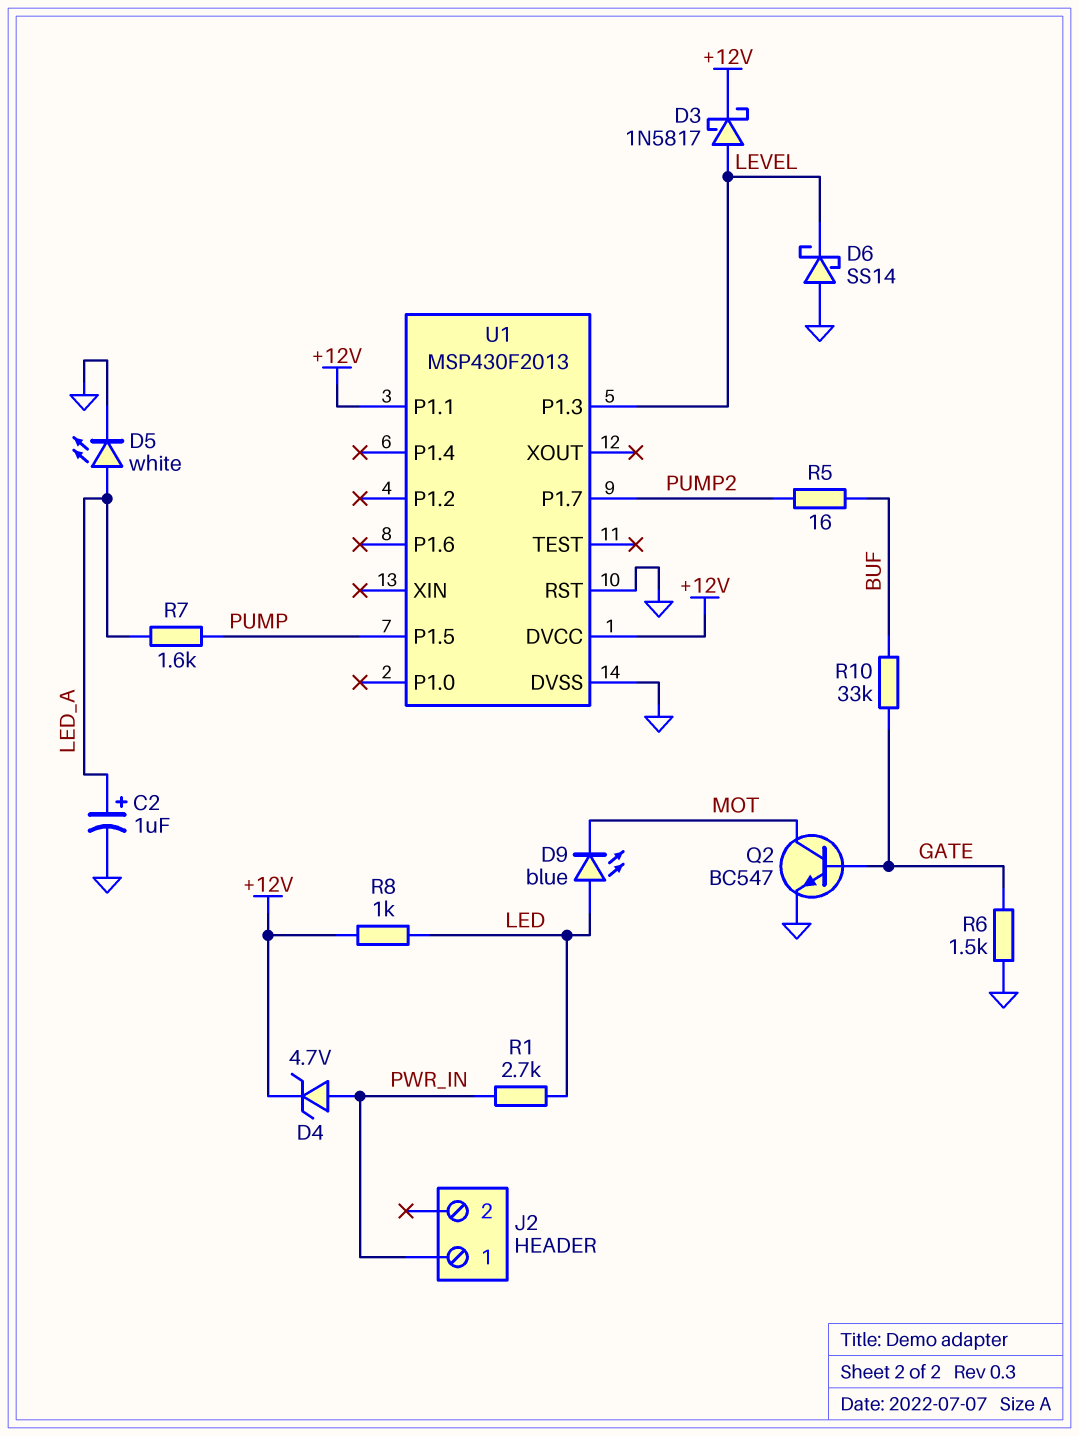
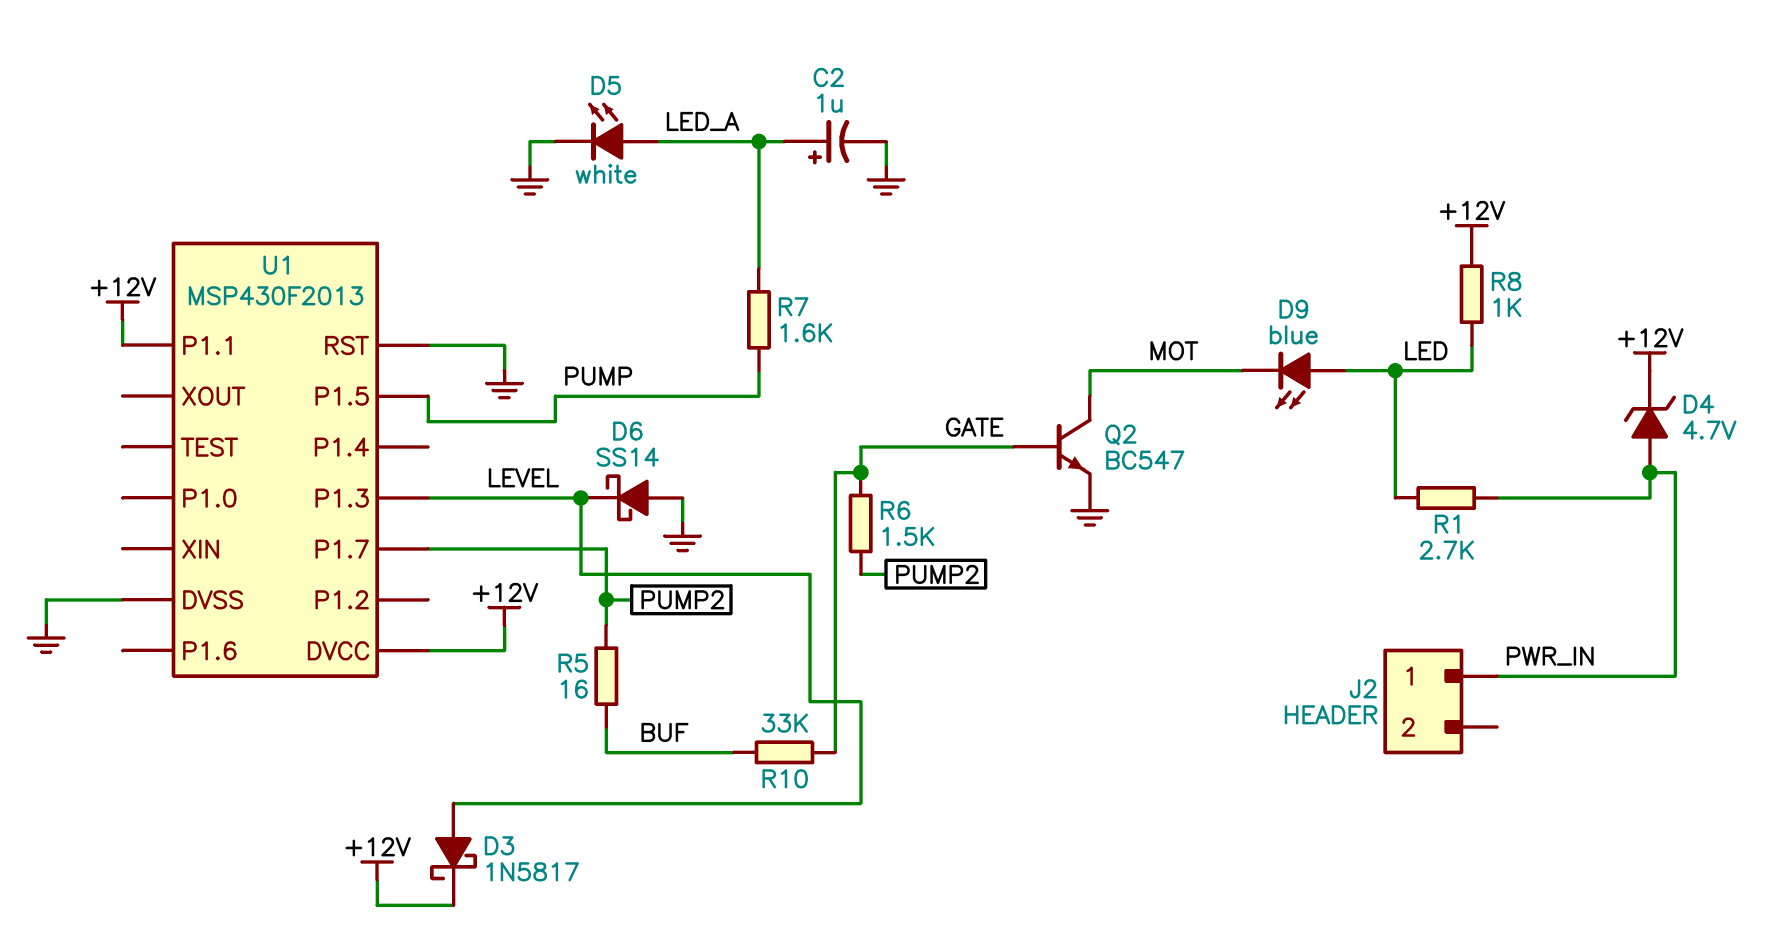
R6: 1.5k (GATE, GND) -> 1.5k (GATE, PUMP2)

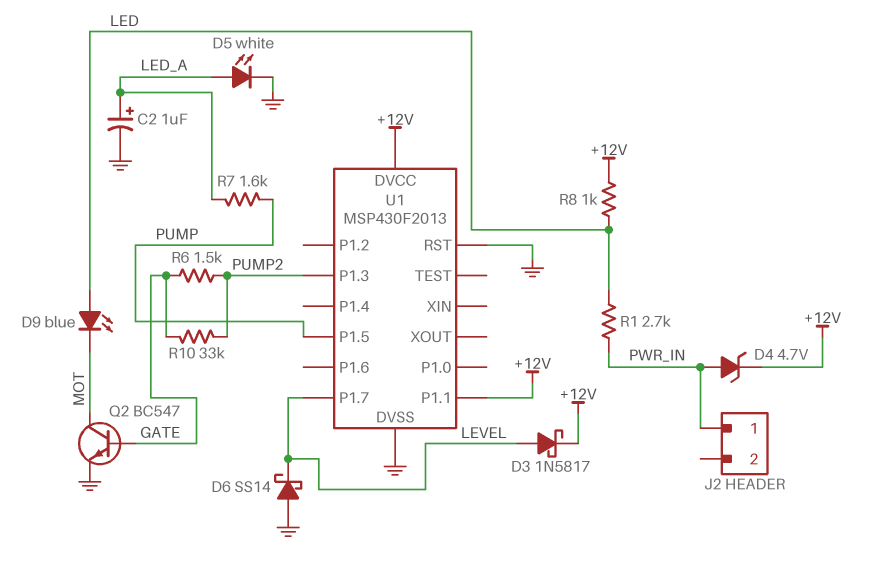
R5: 16 (BUF, PUMP2) -> none
R10: 33k (BUF, GATE) -> 33k (GATE, PUMP2)
U1 pin P1.3: LEVEL -> PUMP2
U1 pin P1.7: PUMP2 -> LEVEL

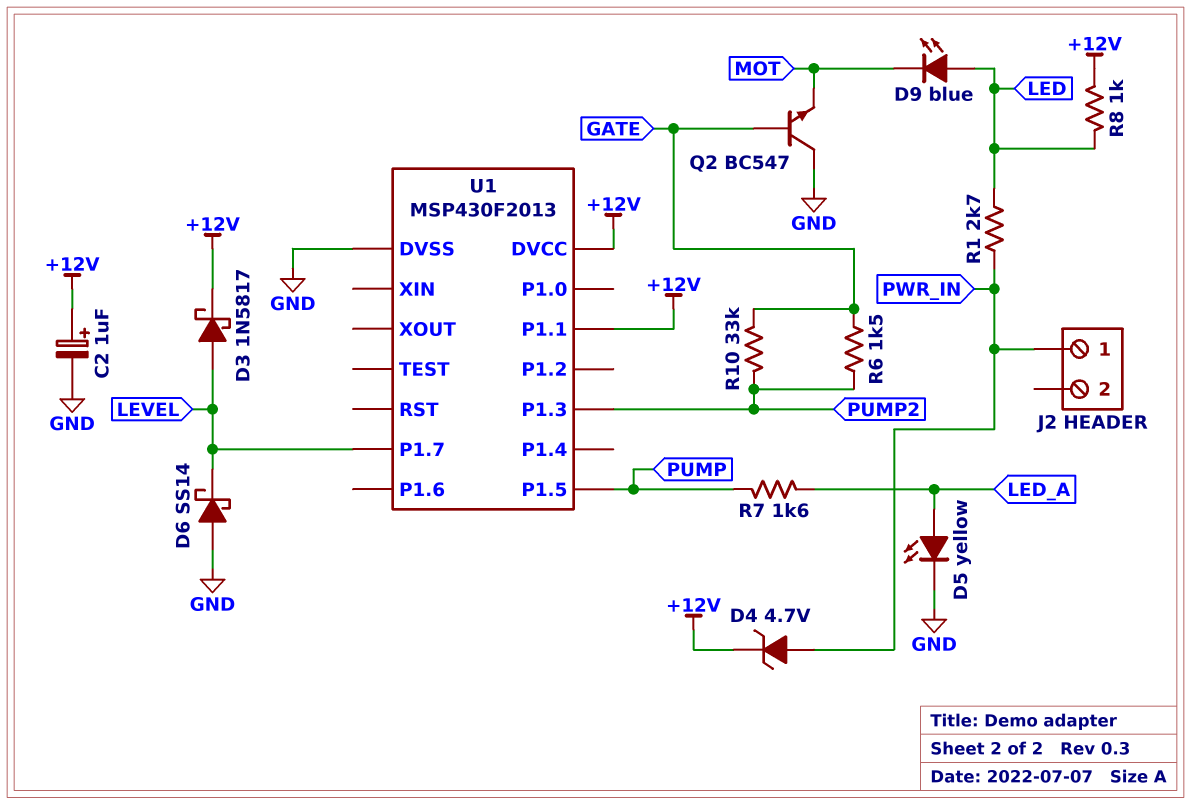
C2: 1uF (plus LED_A, minus GND) -> 1uF (plus +12V, minus GND)
D5: LED white (A LED_A, K GND) -> LED yellow (A LED_A, K GND)
Q2: NPN BC547 (B GATE, C MOT, E GND) -> NPN BC547 (B GATE, C GND, E MOT)
U1 pin RST: GND -> none

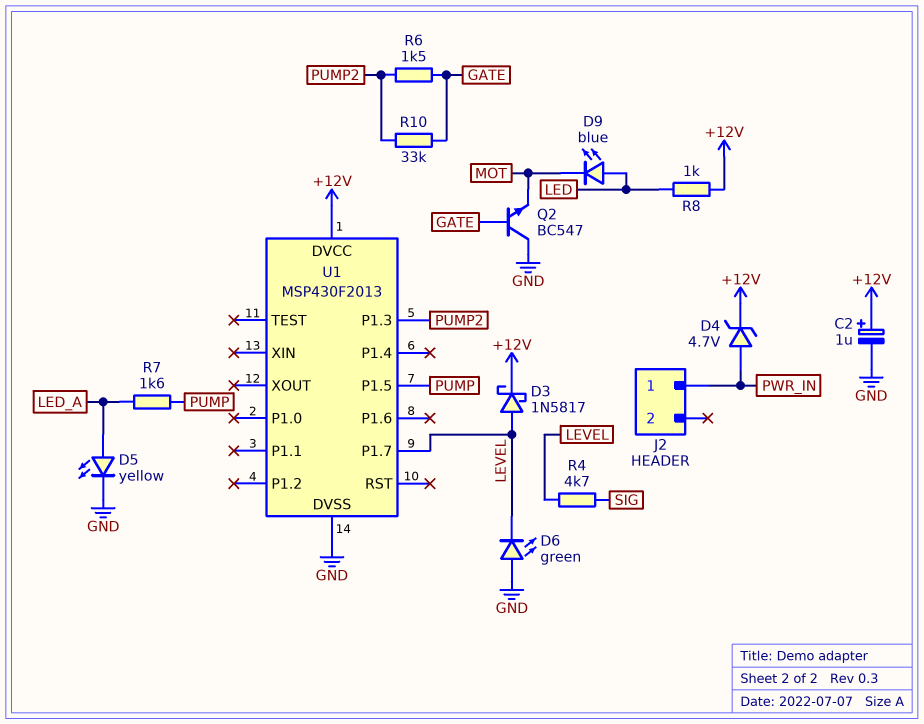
D6: schottky SS14 (A GND, K LEVEL) -> LED green (A GND, K LEVEL)
R1: 2.7k (LED, PWR_IN) -> none
R4: none -> 4.7k (LEVEL, SIG)
U1 pin P1.1: +12V -> none

